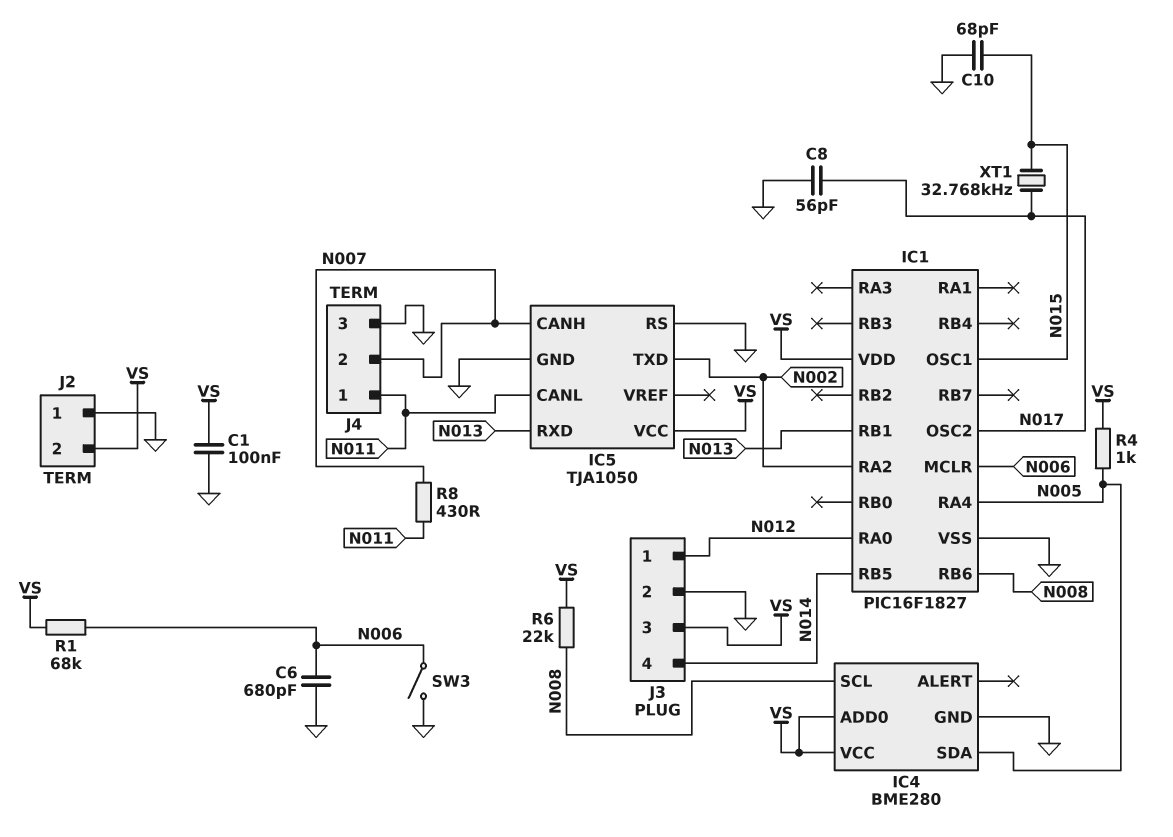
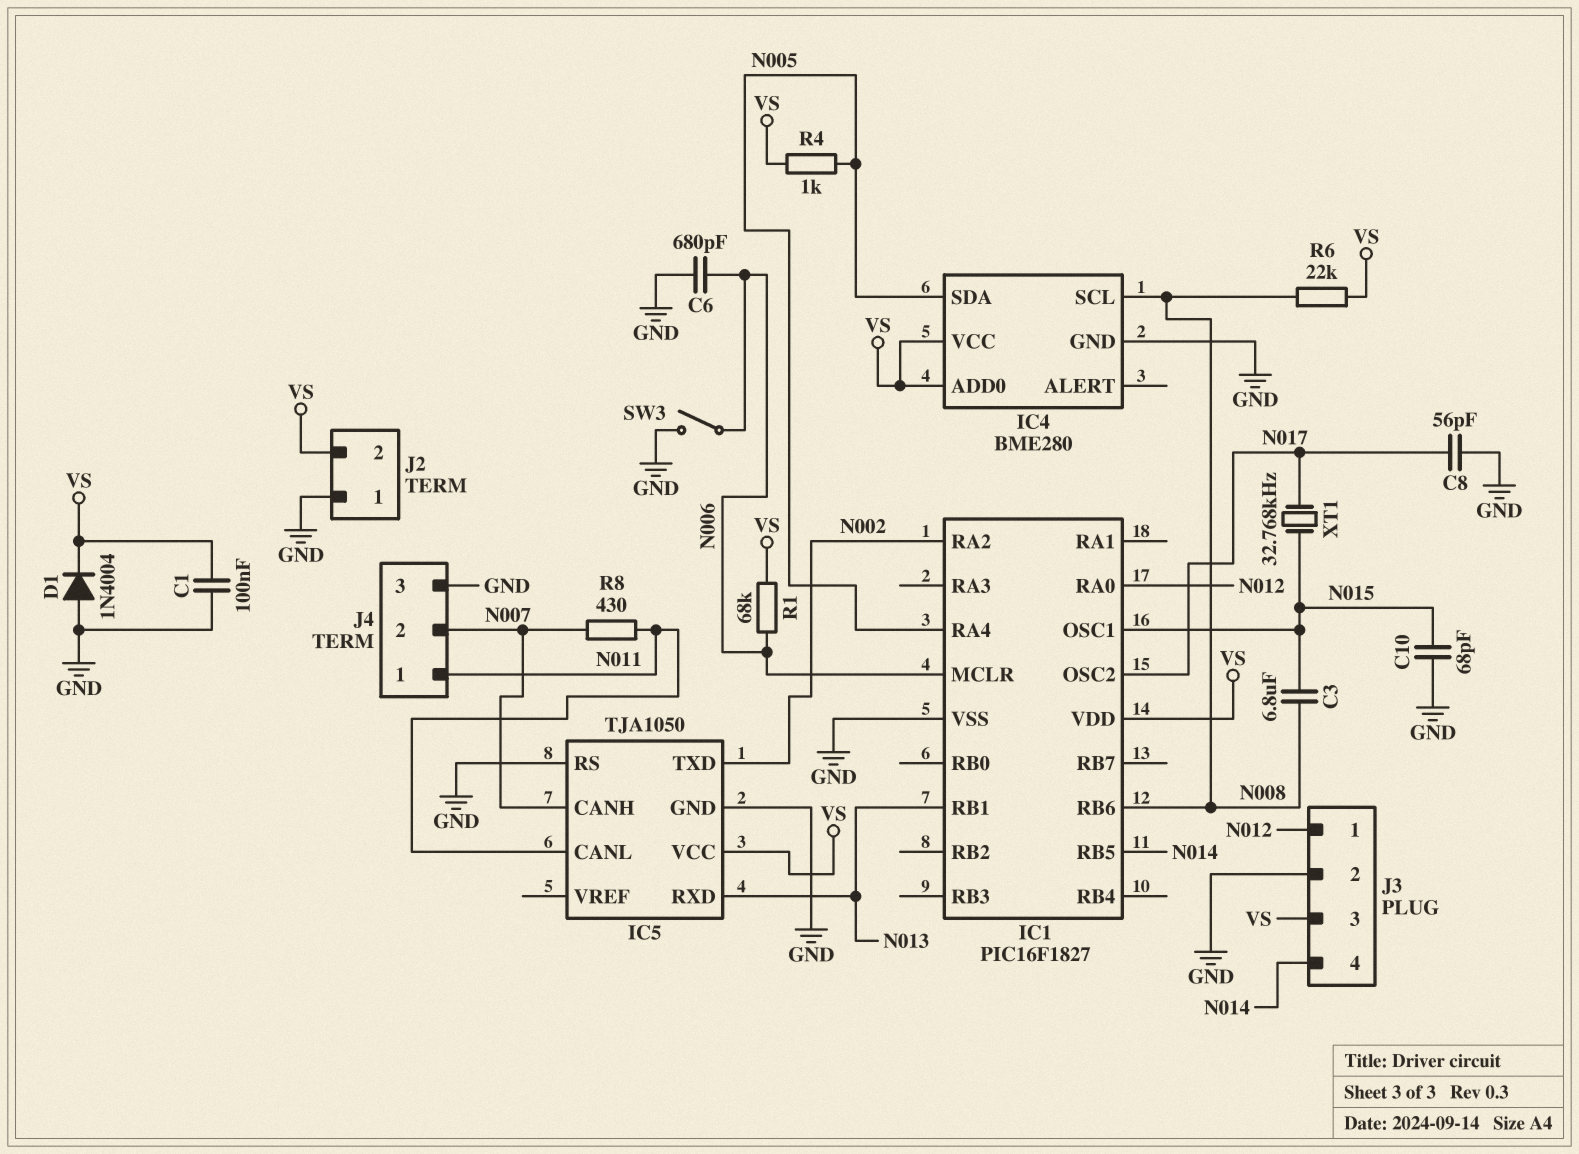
C3: none -> 6.8uF (N008, N015)
D1: none -> diode 1N4004 (A GND, K VS)

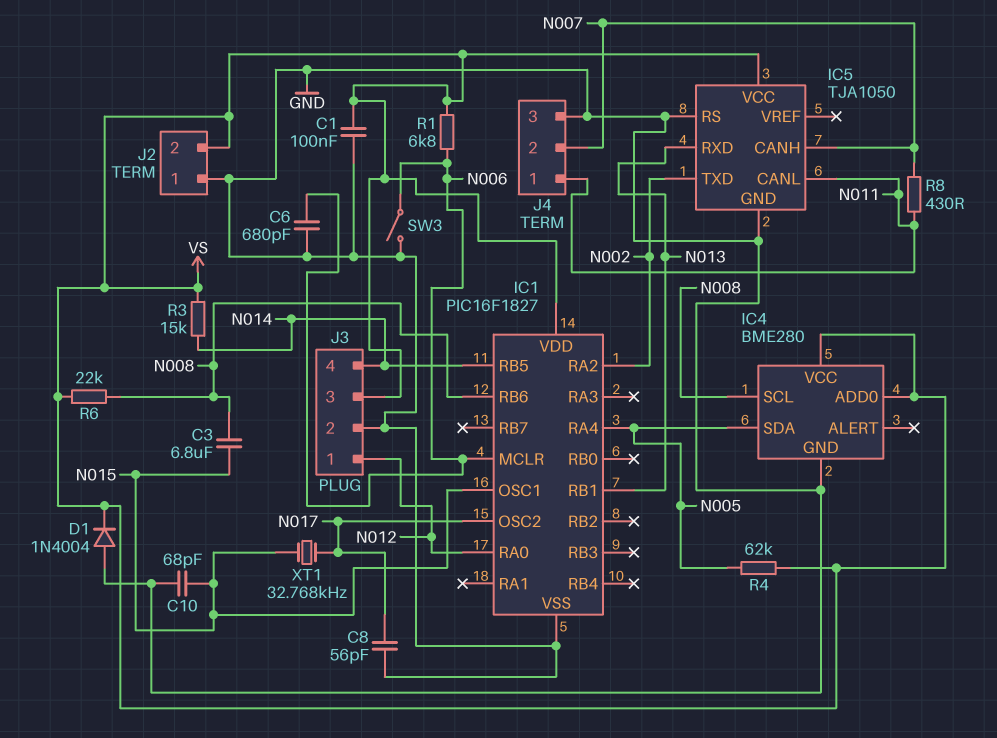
R1: 68k (N006, VS) -> 6.8k (N006, VS)
R3: none -> 15k (N014, VS)
R4: 1k (N005, VS) -> 62k (N005, VS)

